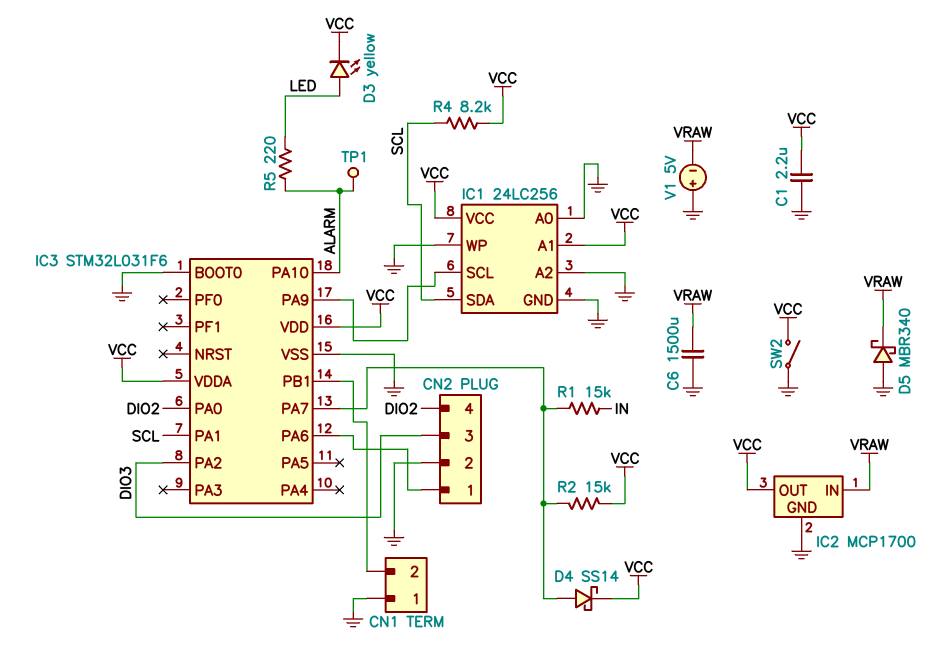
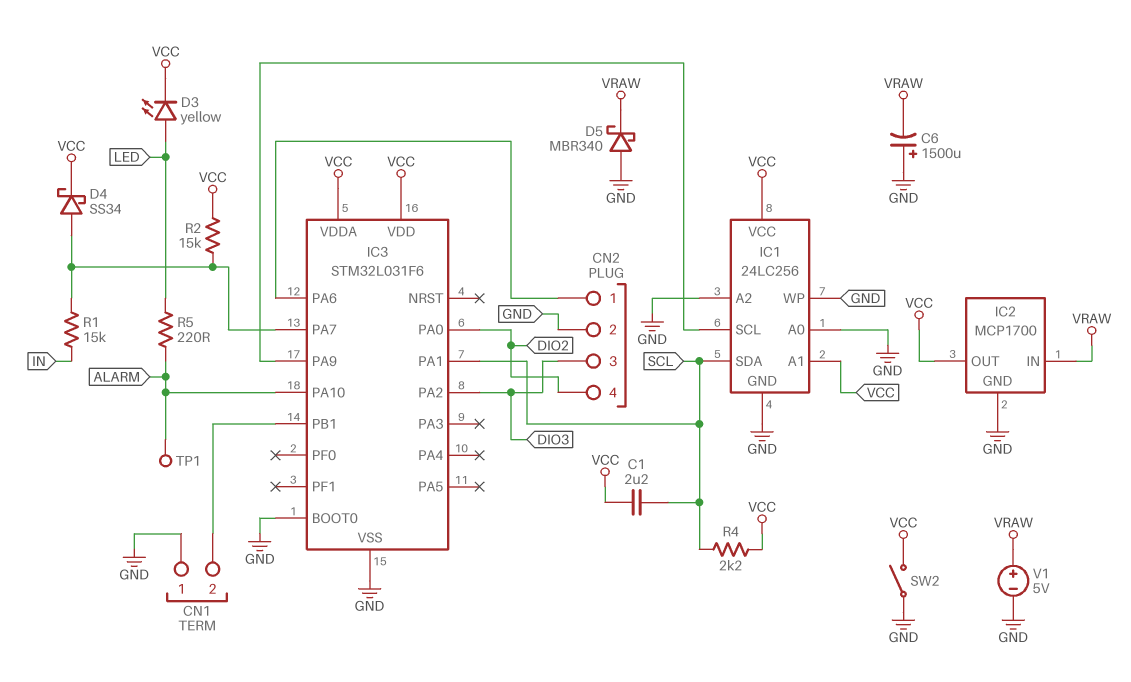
C1: 2.2uF (GND, VCC) -> 2.2uF (SCL, VCC)
C6: 1500uF (GND, VRAW) -> 1500uF (plus GND, minus VRAW)
D4: schottky SS14 (A IC3/PA7, K VCC) -> schottky SS34 (A IC3/PA7, K VCC)
R4: 8.2k (SCL, VCC) -> 2.2k (SCL, VCC)
V1: 5V (plus GND, minus VRAW) -> 5V (plus VRAW, minus GND)

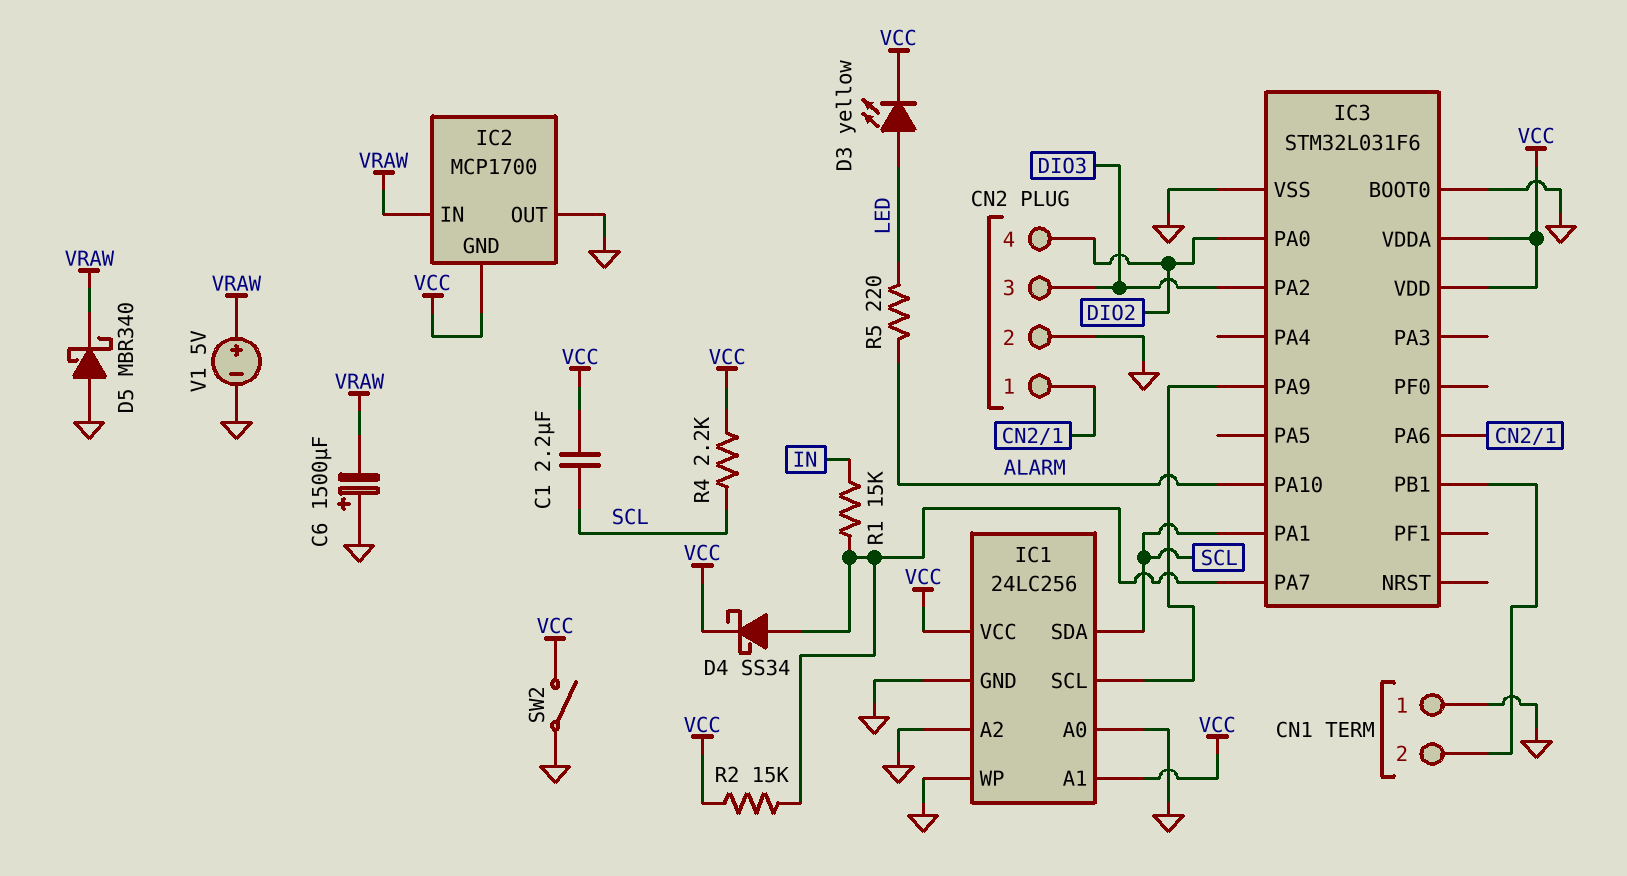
IC2 pin GND: GND -> VCC
IC2 pin OUT: VCC -> GND
TP1: test point (ALARM) -> none

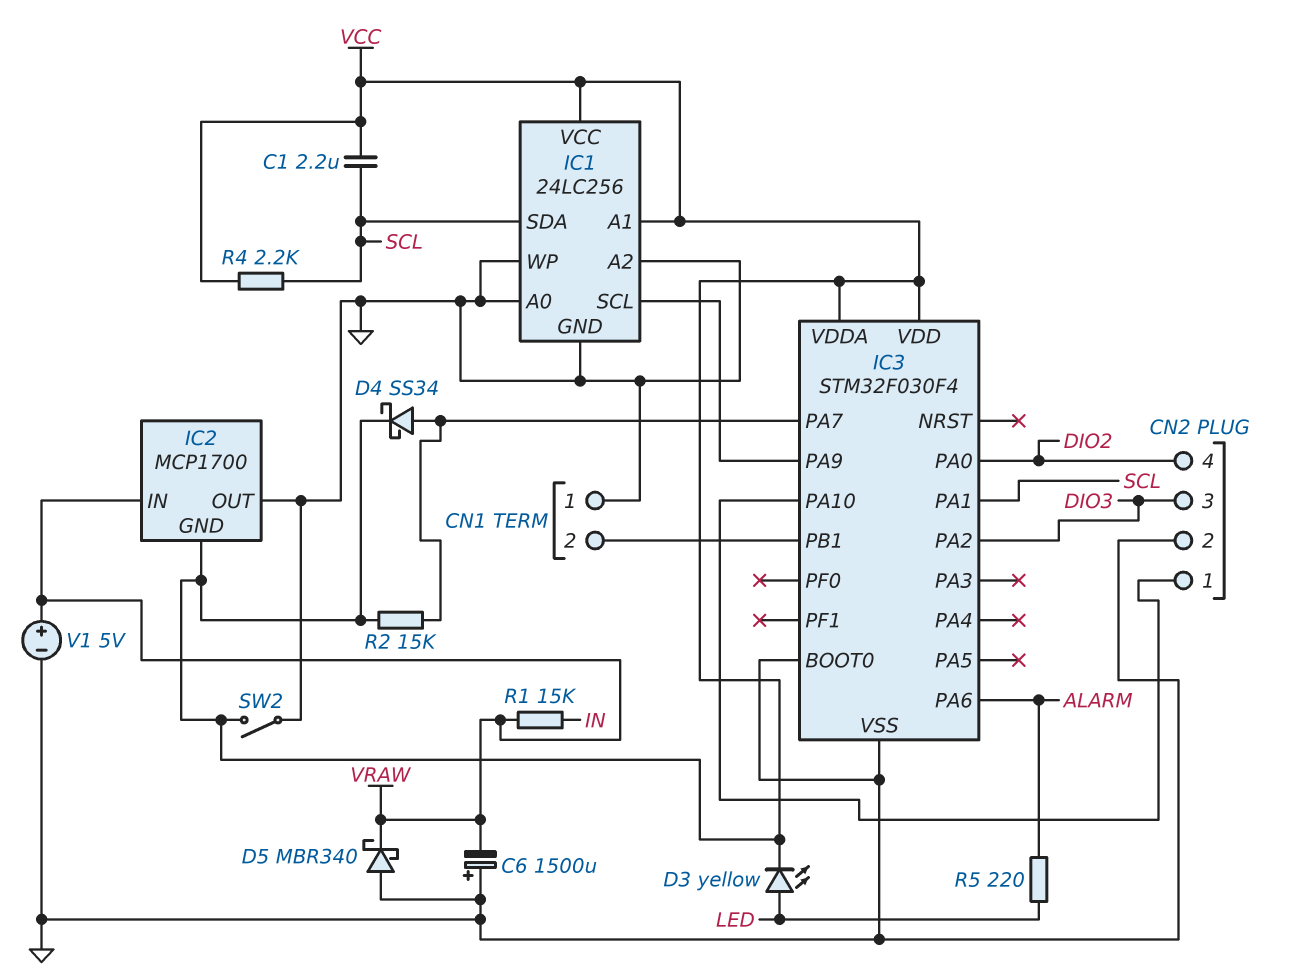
IC3: STM32L031F6 -> STM32F030F4
IC3 pin PA6: CN2/1 -> ALARM
IC3 pin PA10: ALARM -> CN2/1
R1: 15k (IC3/PA7, IN) -> 15k (IN, VRAW)

